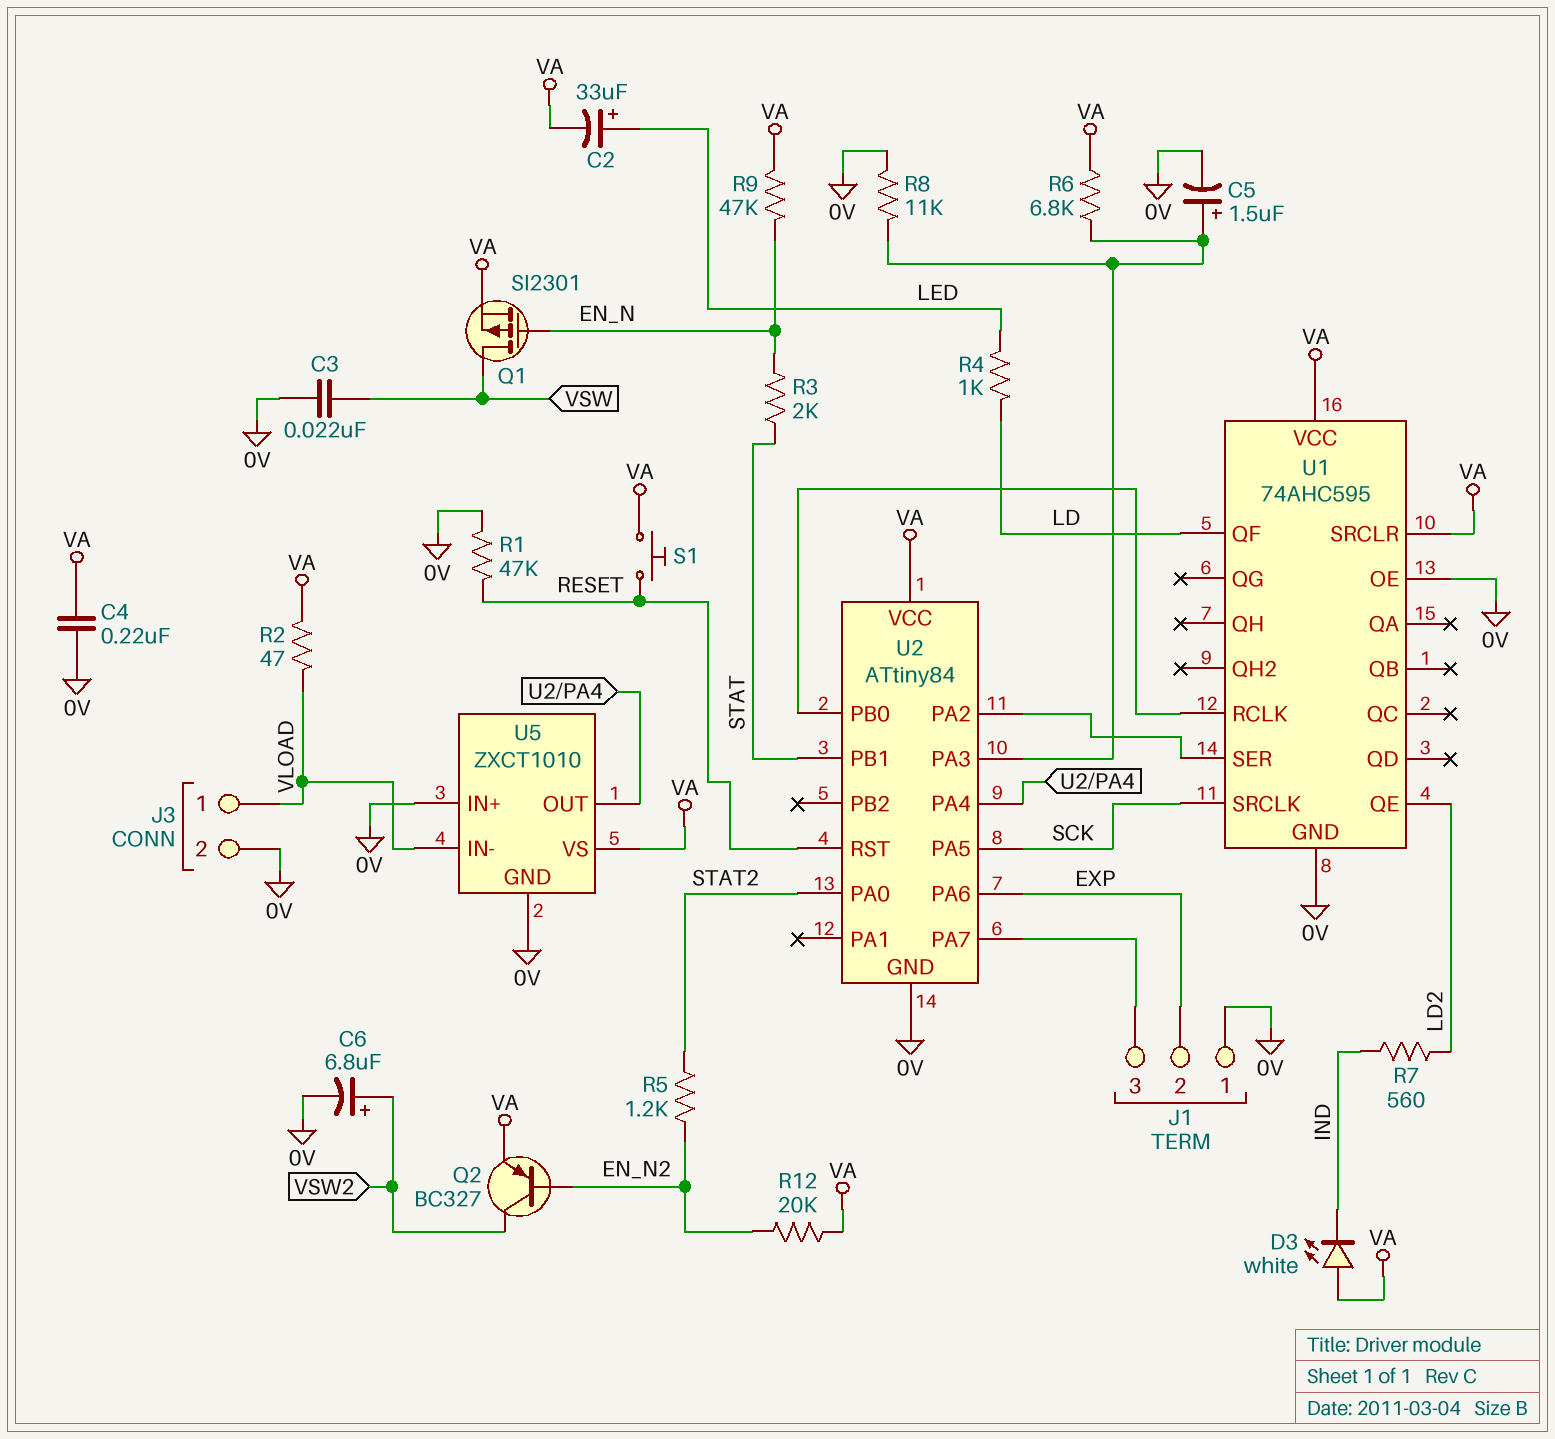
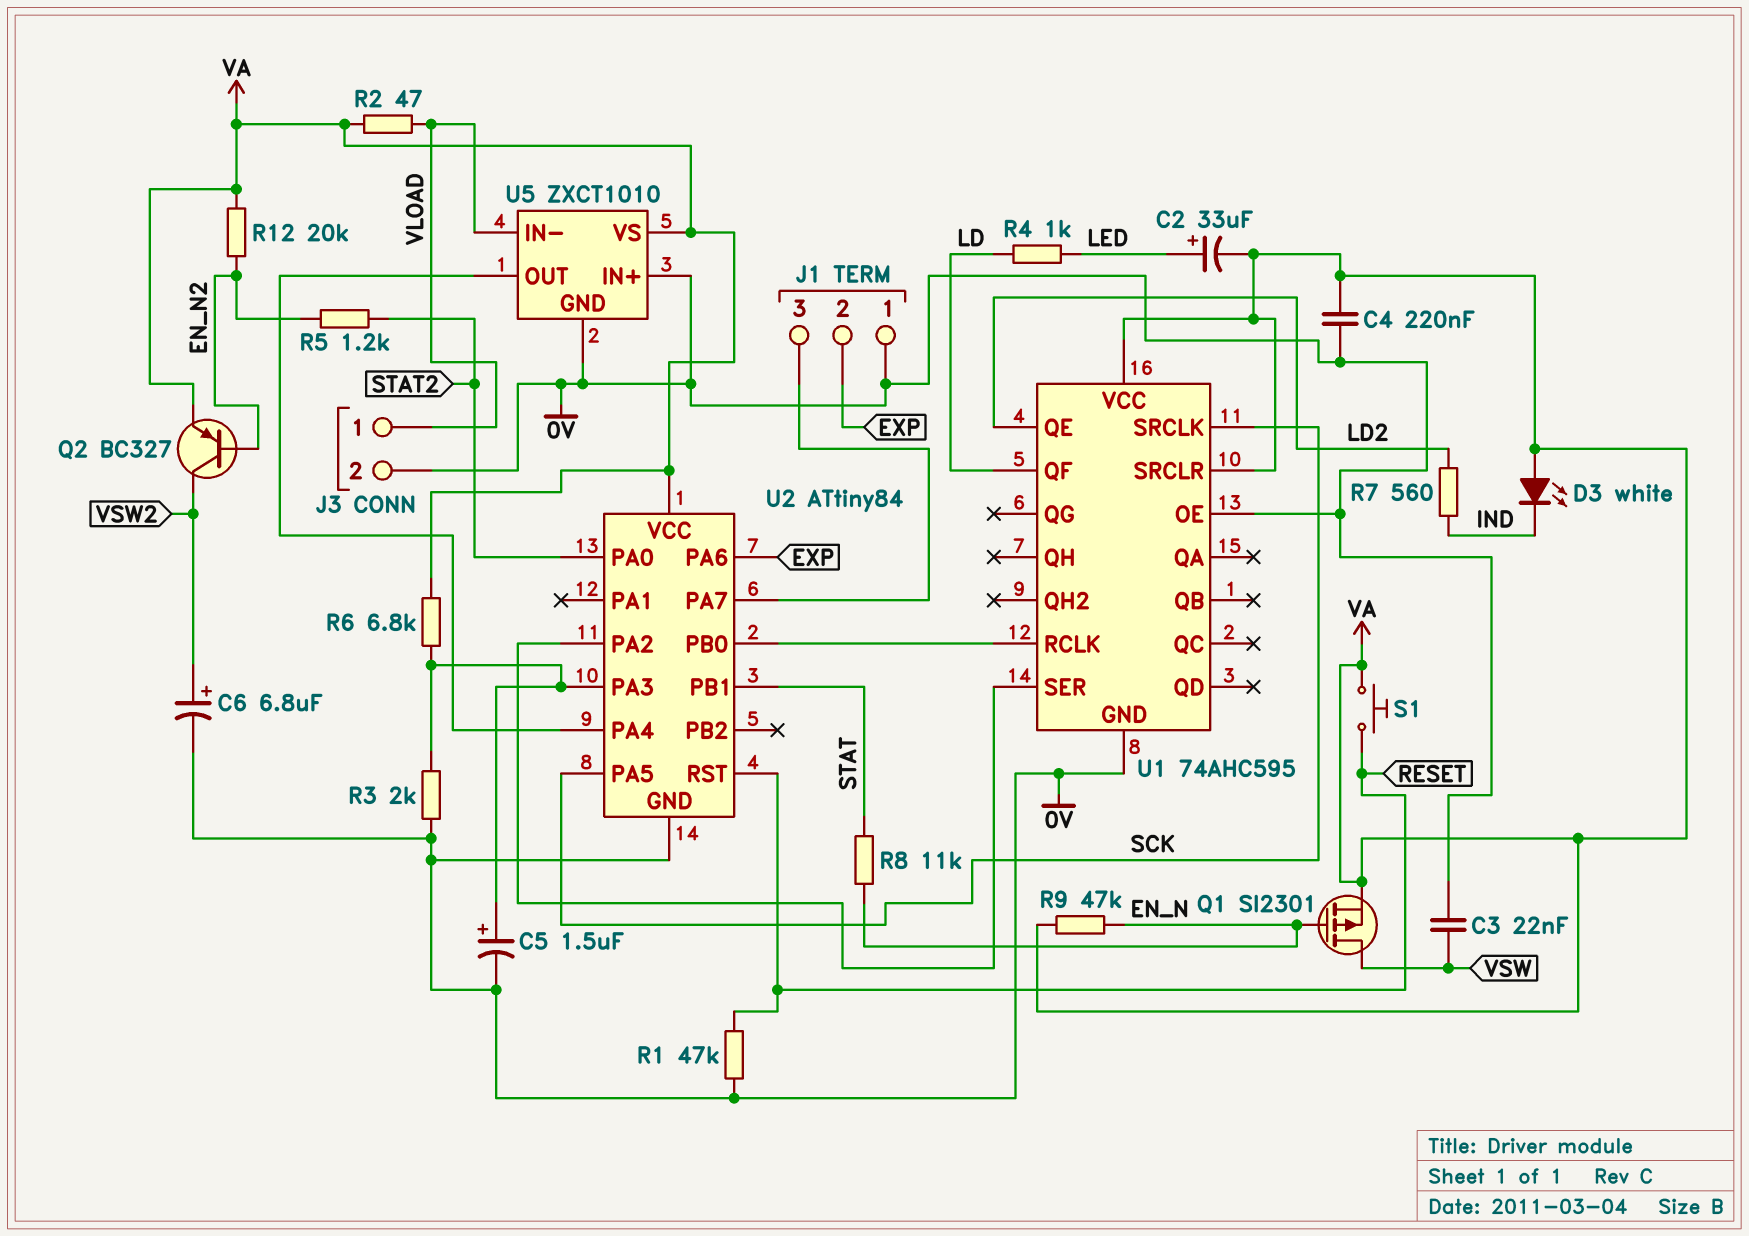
R3: 2k (EN_N, STAT) -> 2k (0V, U2/PA3)
R8: 11k (0V, U2/PA3) -> 11k (EN_N, STAT)

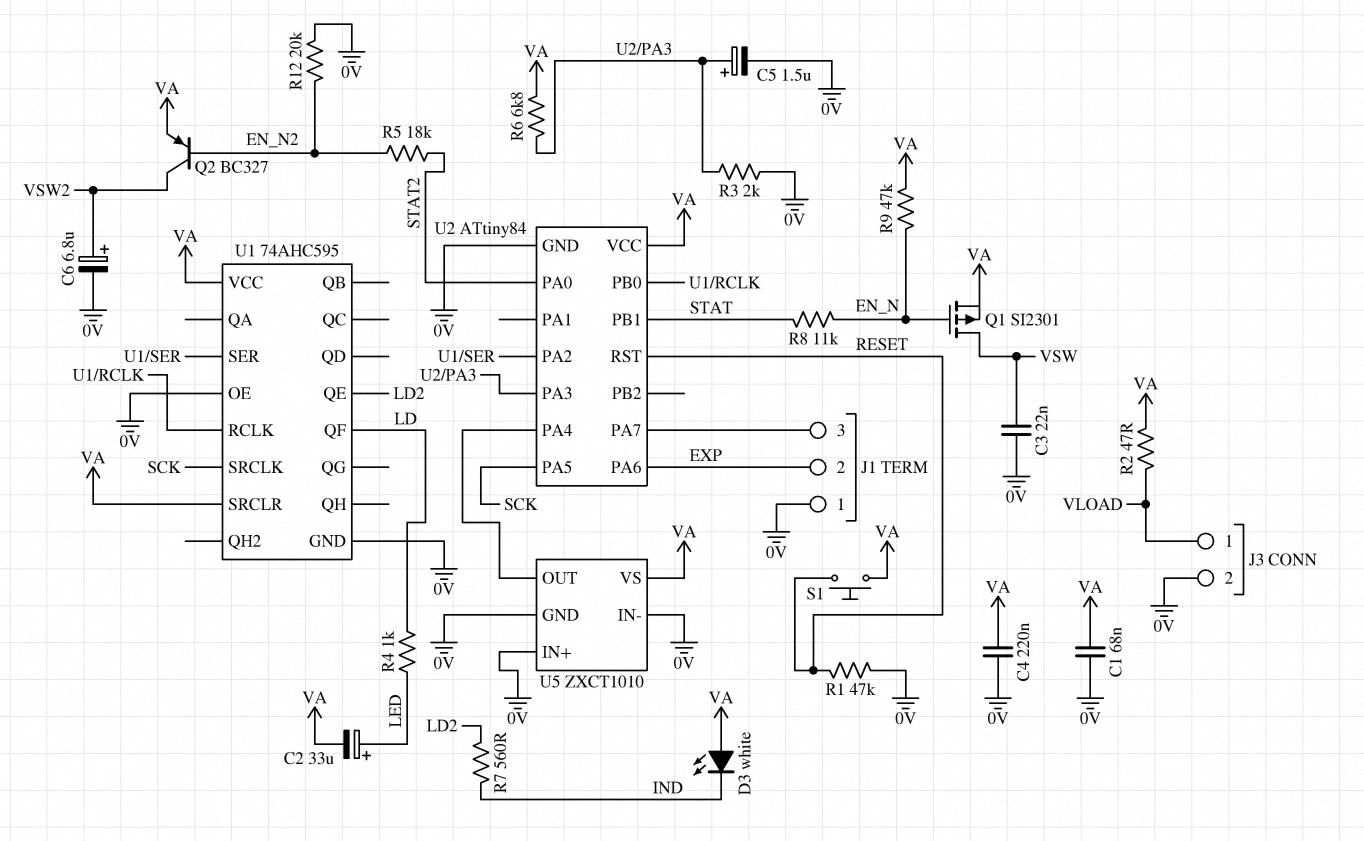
C1: none -> 68nF (0V, VA)
R5: 1.2k (EN_N2, STAT2) -> 18k (EN_N2, STAT2)
R12: 20k (EN_N2, VA) -> 20k (0V, EN_N2)
U5 pin IN-: VLOAD -> 0V

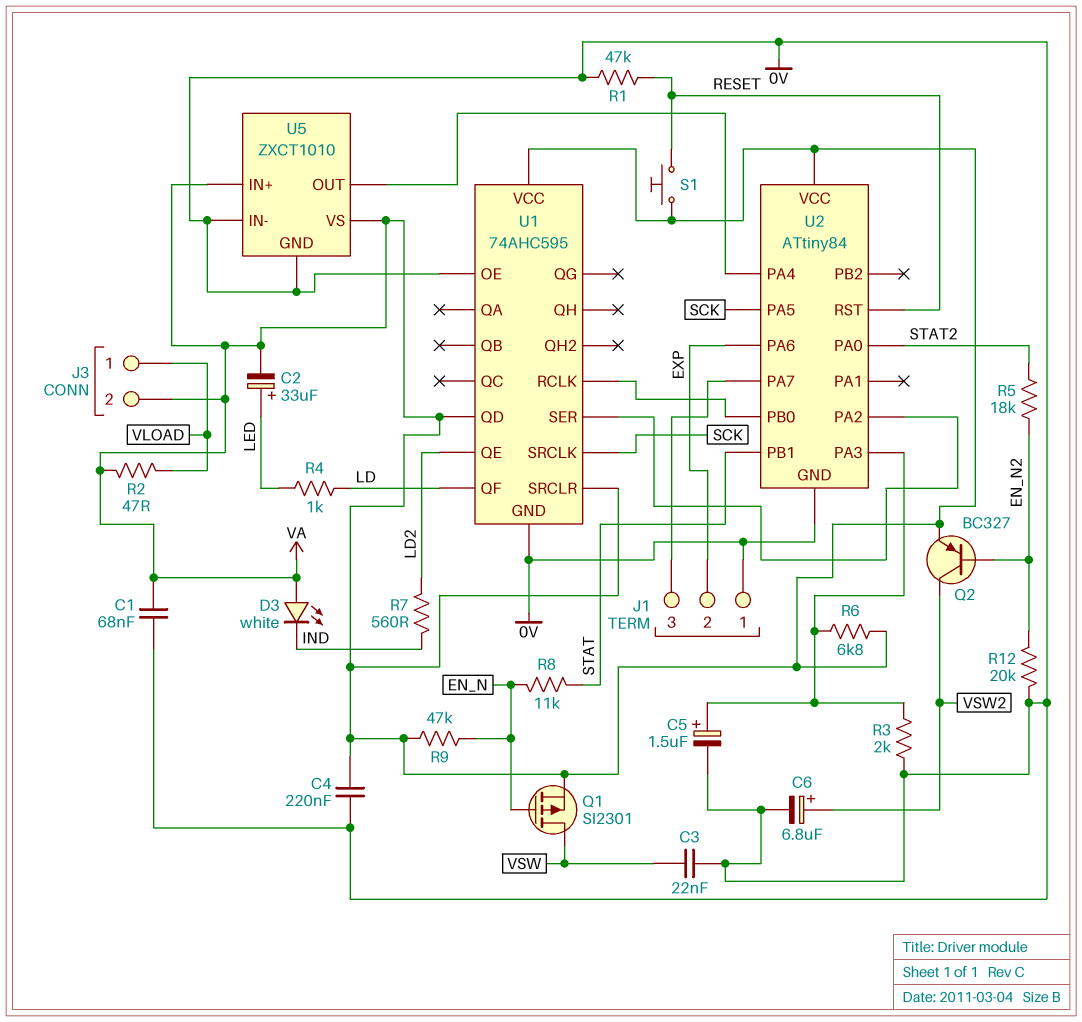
J3 pin 2: 0V -> VA
U1 pin QD: none -> VA
U5 pin IN+: 0V -> VA

